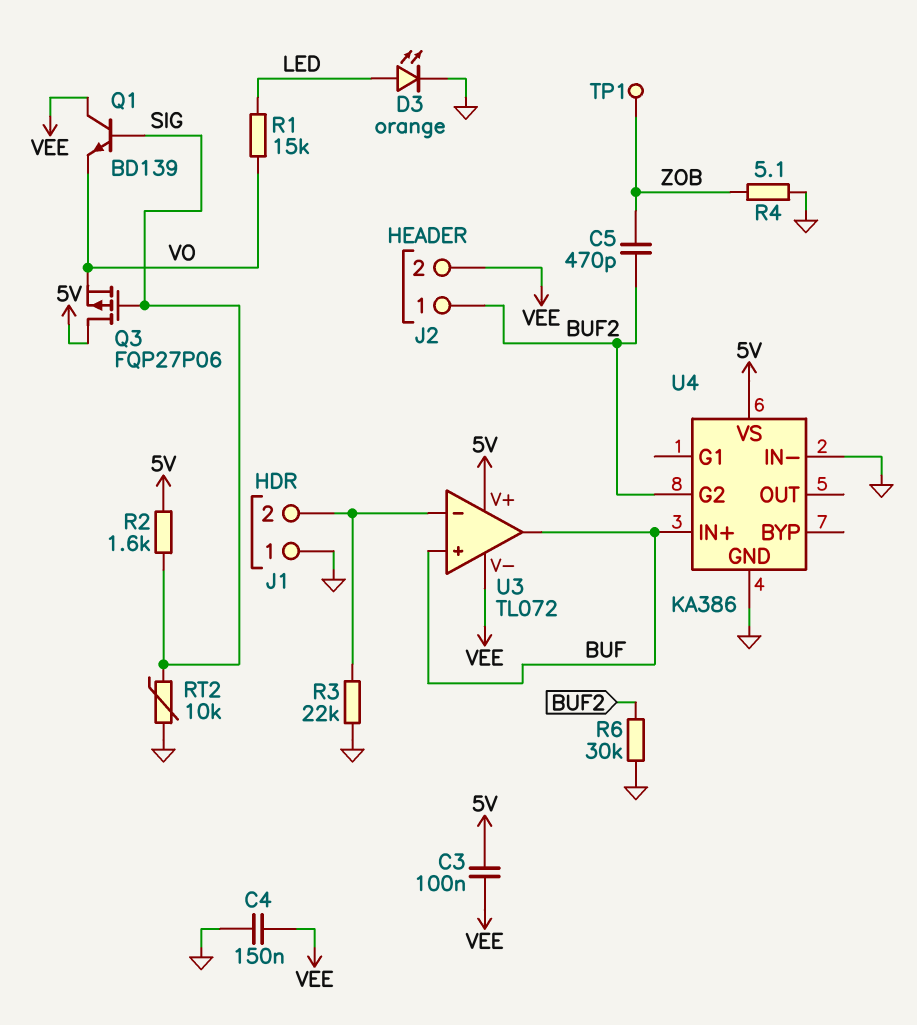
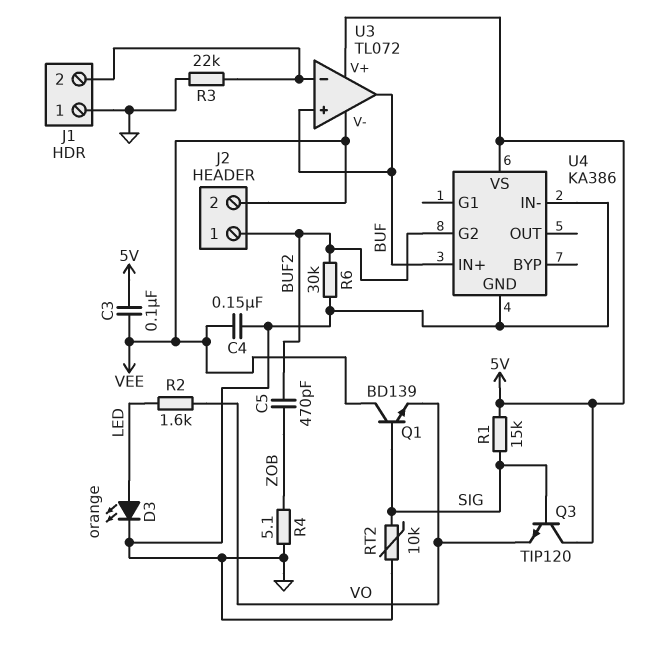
Q3: PMOS FQP27P06 (G SIG, D 5V, S VO) -> NPN TIP120 (B SIG, C 5V, E VO)
R1: 15k (LED, VO) -> 15k (5V, SIG)
R2: 1.6k (5V, SIG) -> 1.6k (LED, VO)
TP1: test point (ZOB) -> none

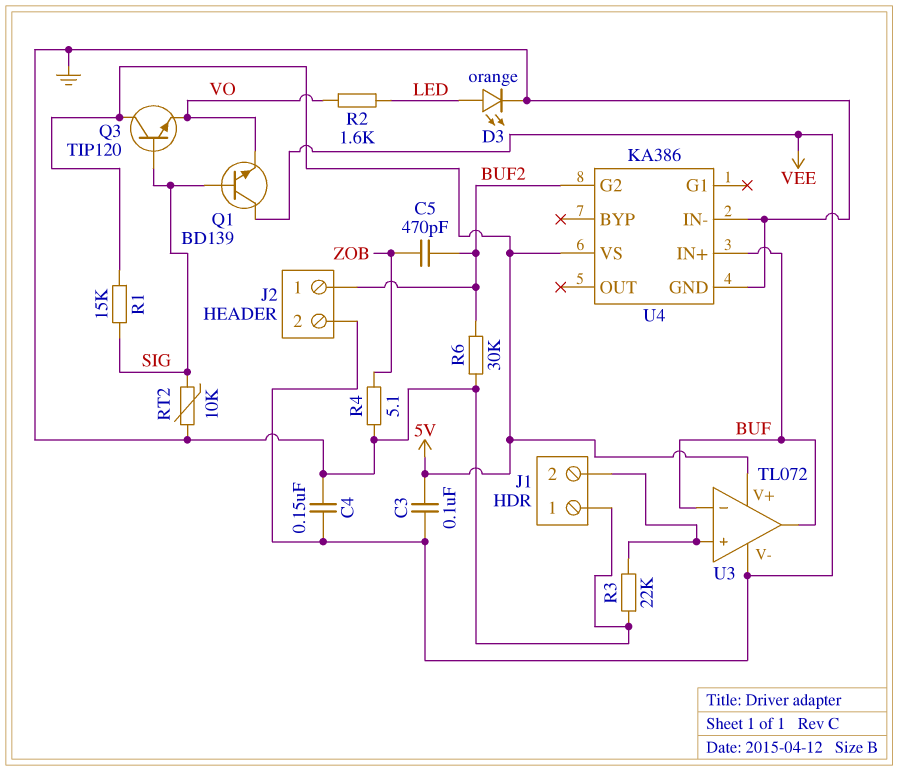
U3 pin in+: BUF -> J1/2
U3 pin in-: J1/2 -> BUF

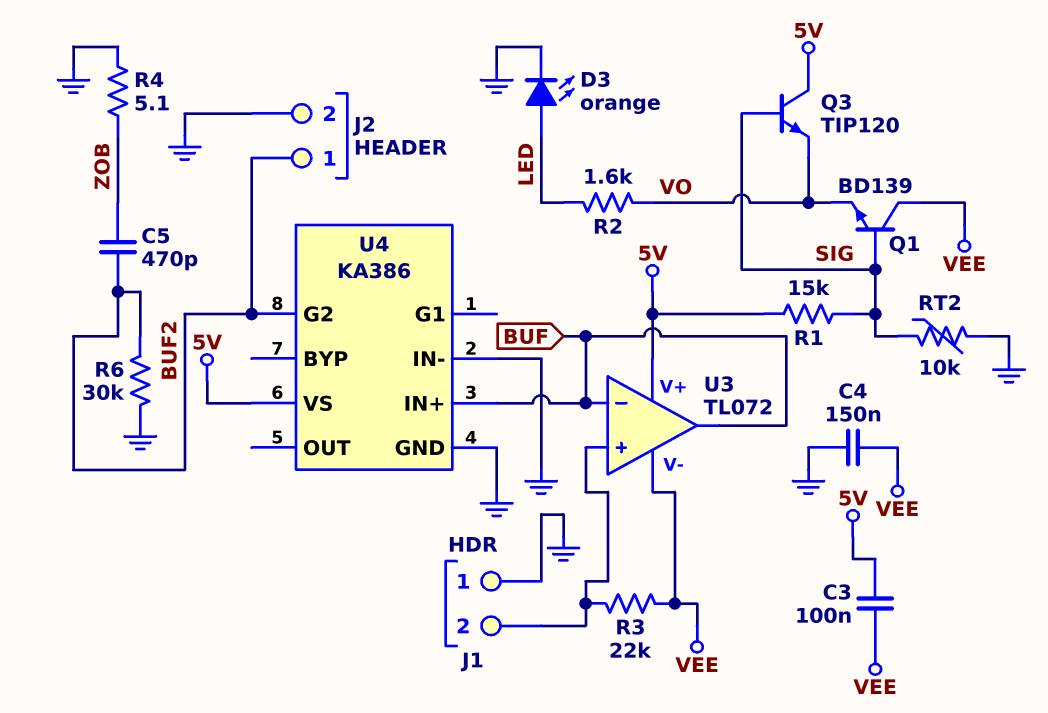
J2 pin 2: VEE -> GND
R3: 22k (GND, J1/2) -> 22k (J1/2, VEE)

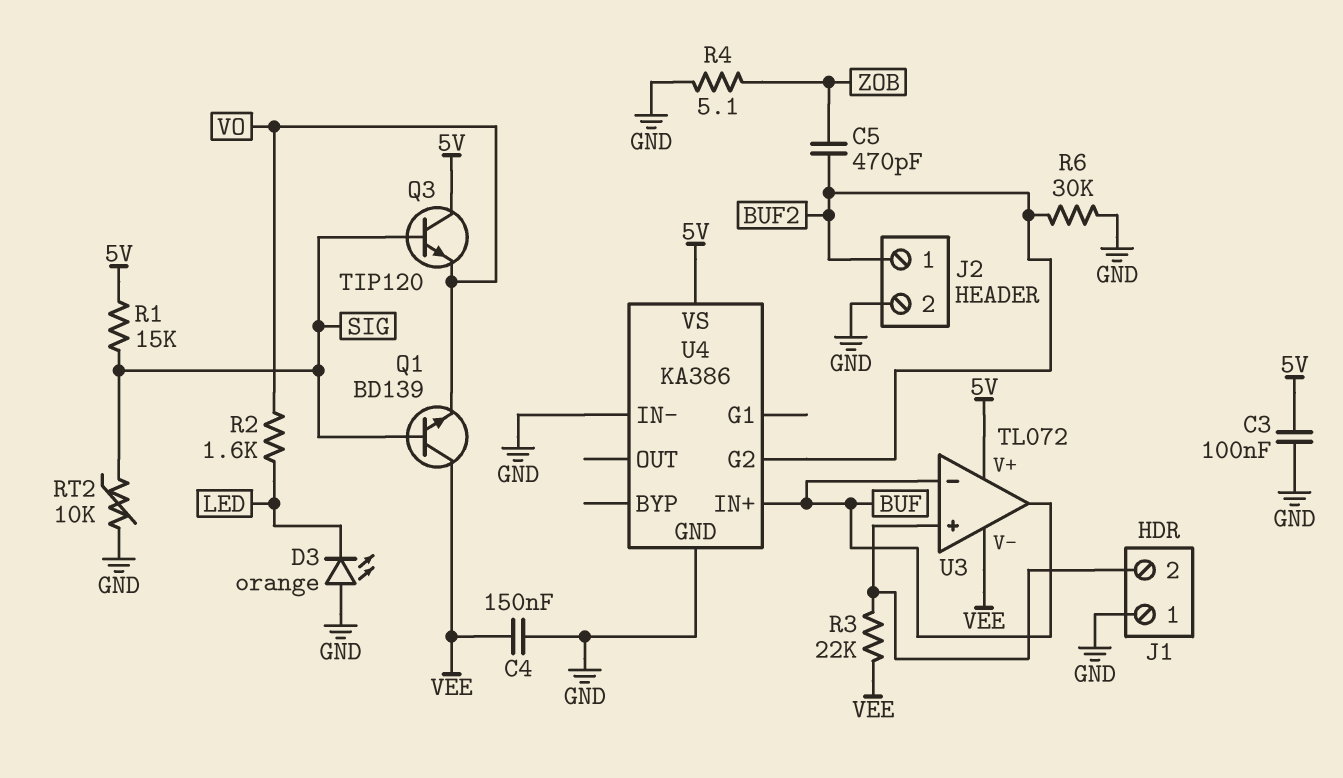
C3: 100nF (5V, VEE) -> 100nF (5V, GND)
D3: LED orange (A LED, K GND) -> LED orange (A GND, K LED)

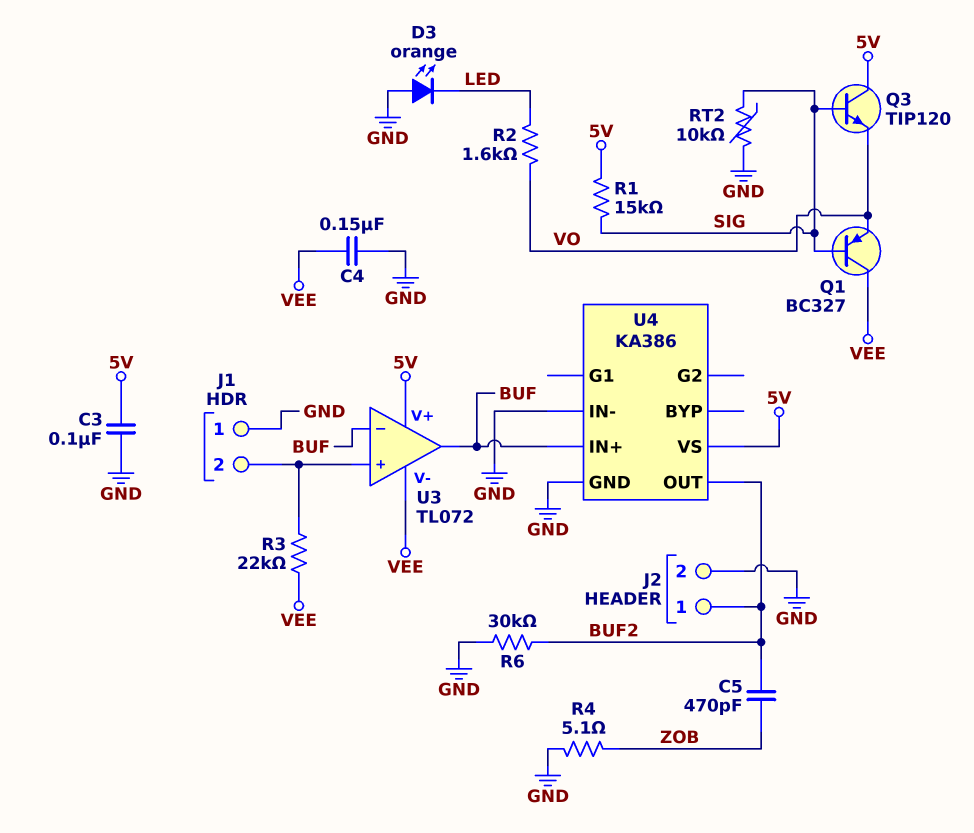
Q1: NPN BD139 (B SIG, C VEE, E VO) -> PNP BC327 (B SIG, C VEE, E VO)
U4 pin G2: BUF2 -> none
U4 pin OUT: none -> BUF2

